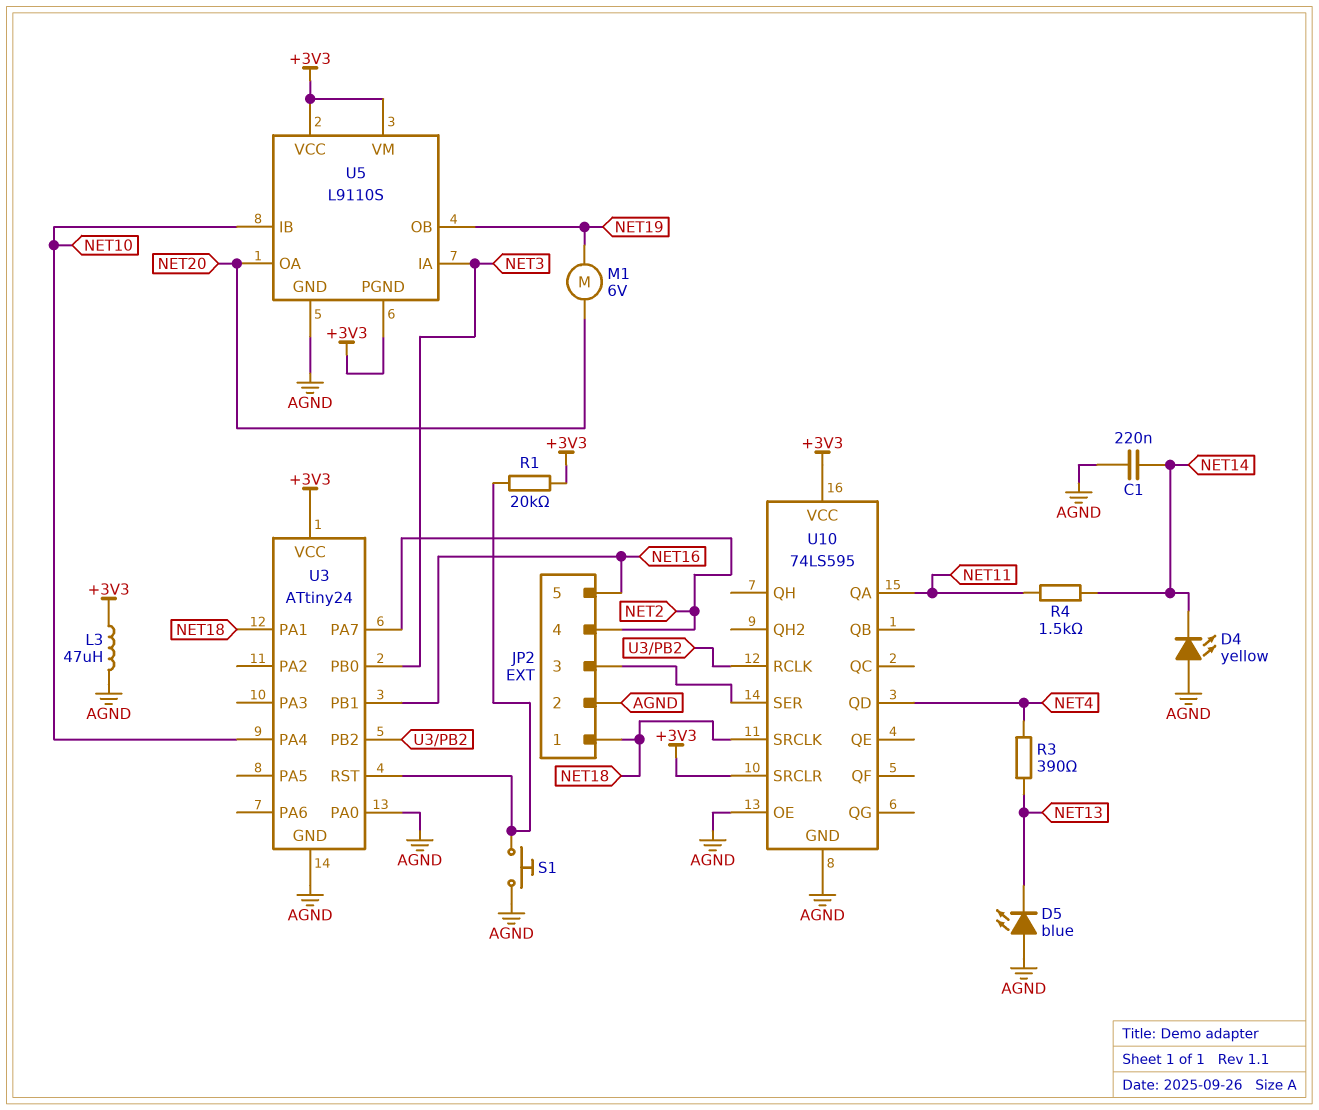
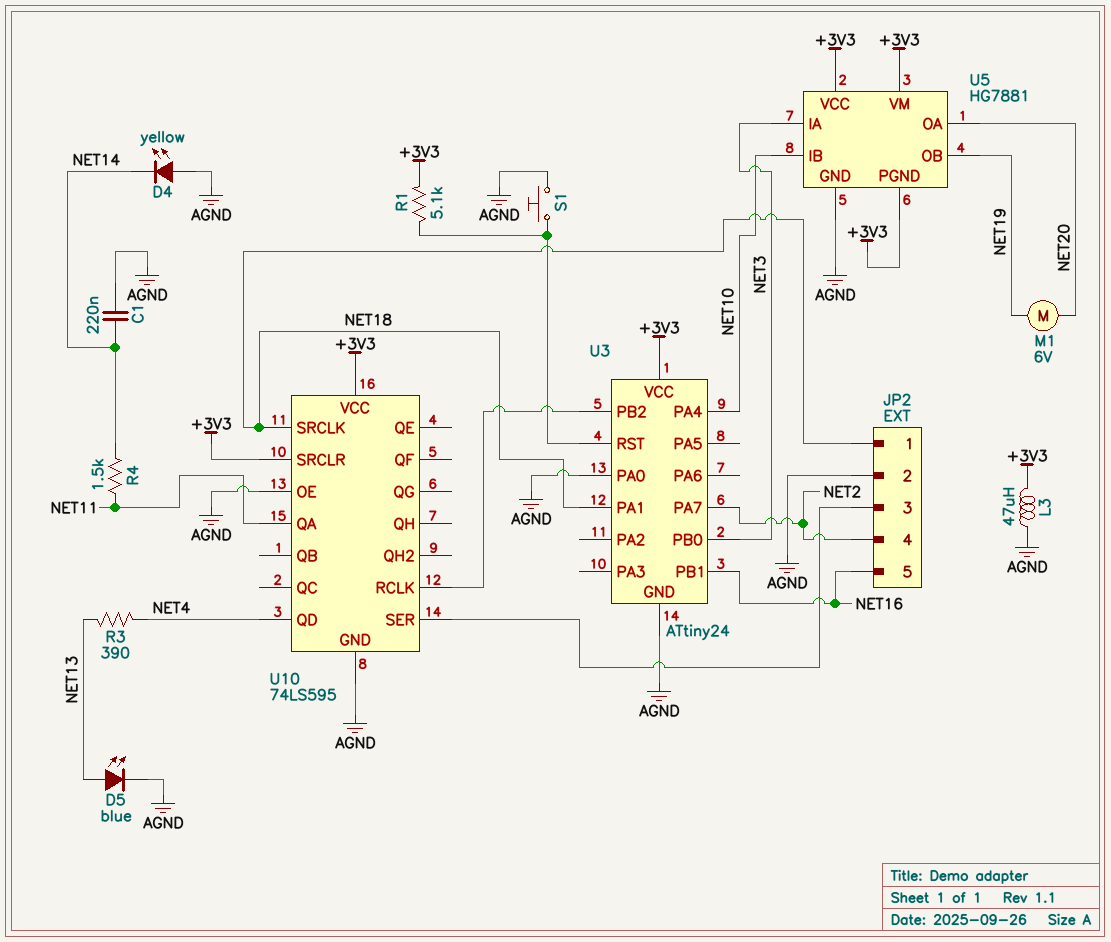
D5: LED blue (A AGND, K NET13) -> LED blue (A NET13, K AGND)
R1: 20k (+3V3, U3/RST) -> 5.1k (+3V3, U3/RST)
U5: L9110S -> HG7881

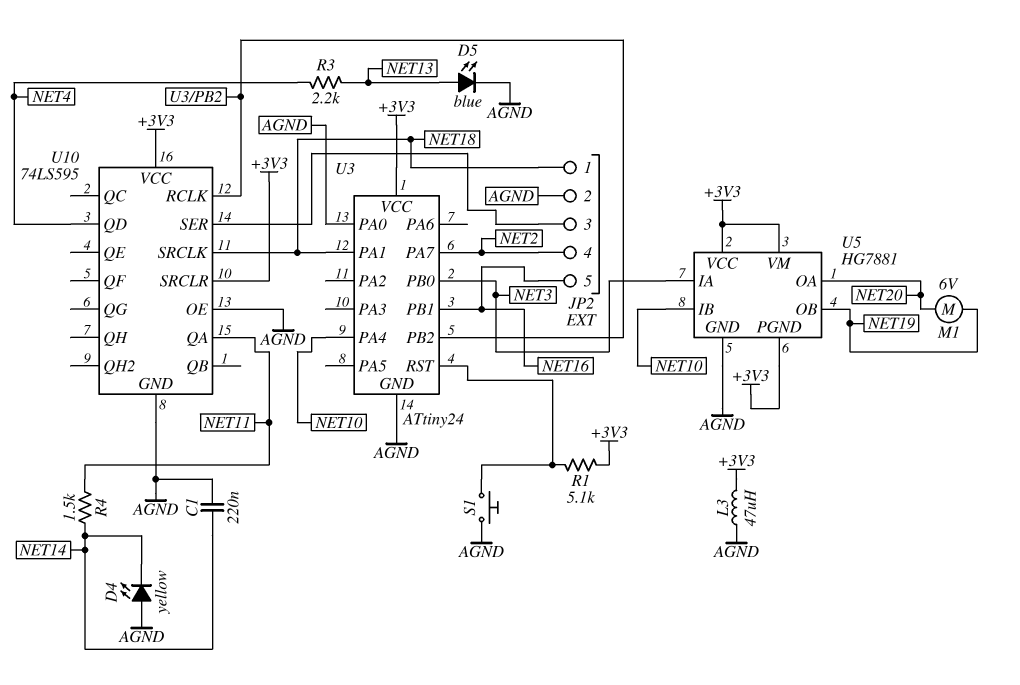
R3: 390 (NET4, NET13) -> 2.2k (NET4, NET13)

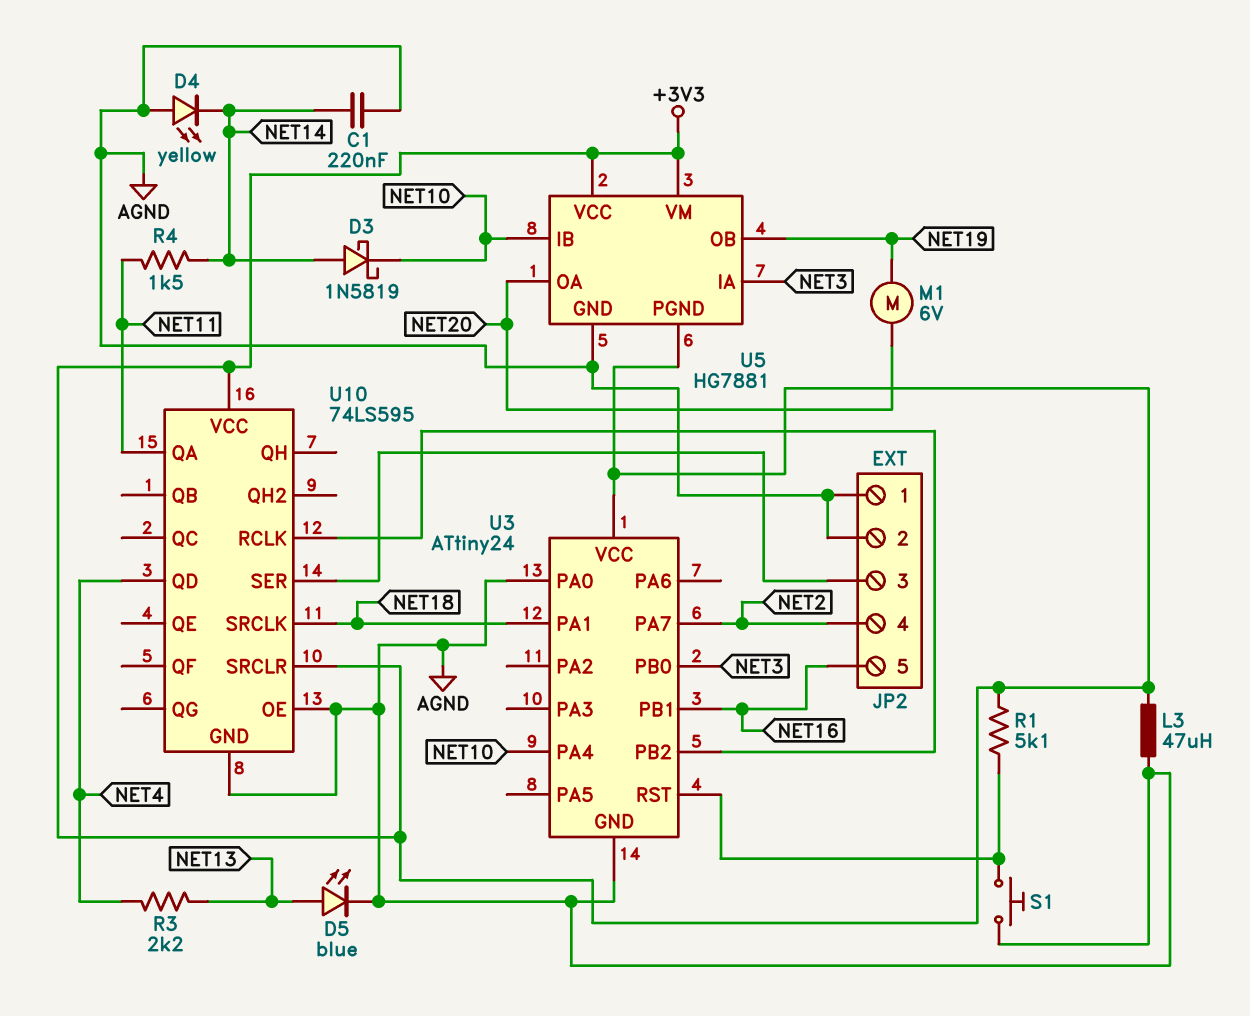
D3: none -> schottky 1N5819 (A NET14, K NET10)
JP2 pin 1: NET18 -> AGND

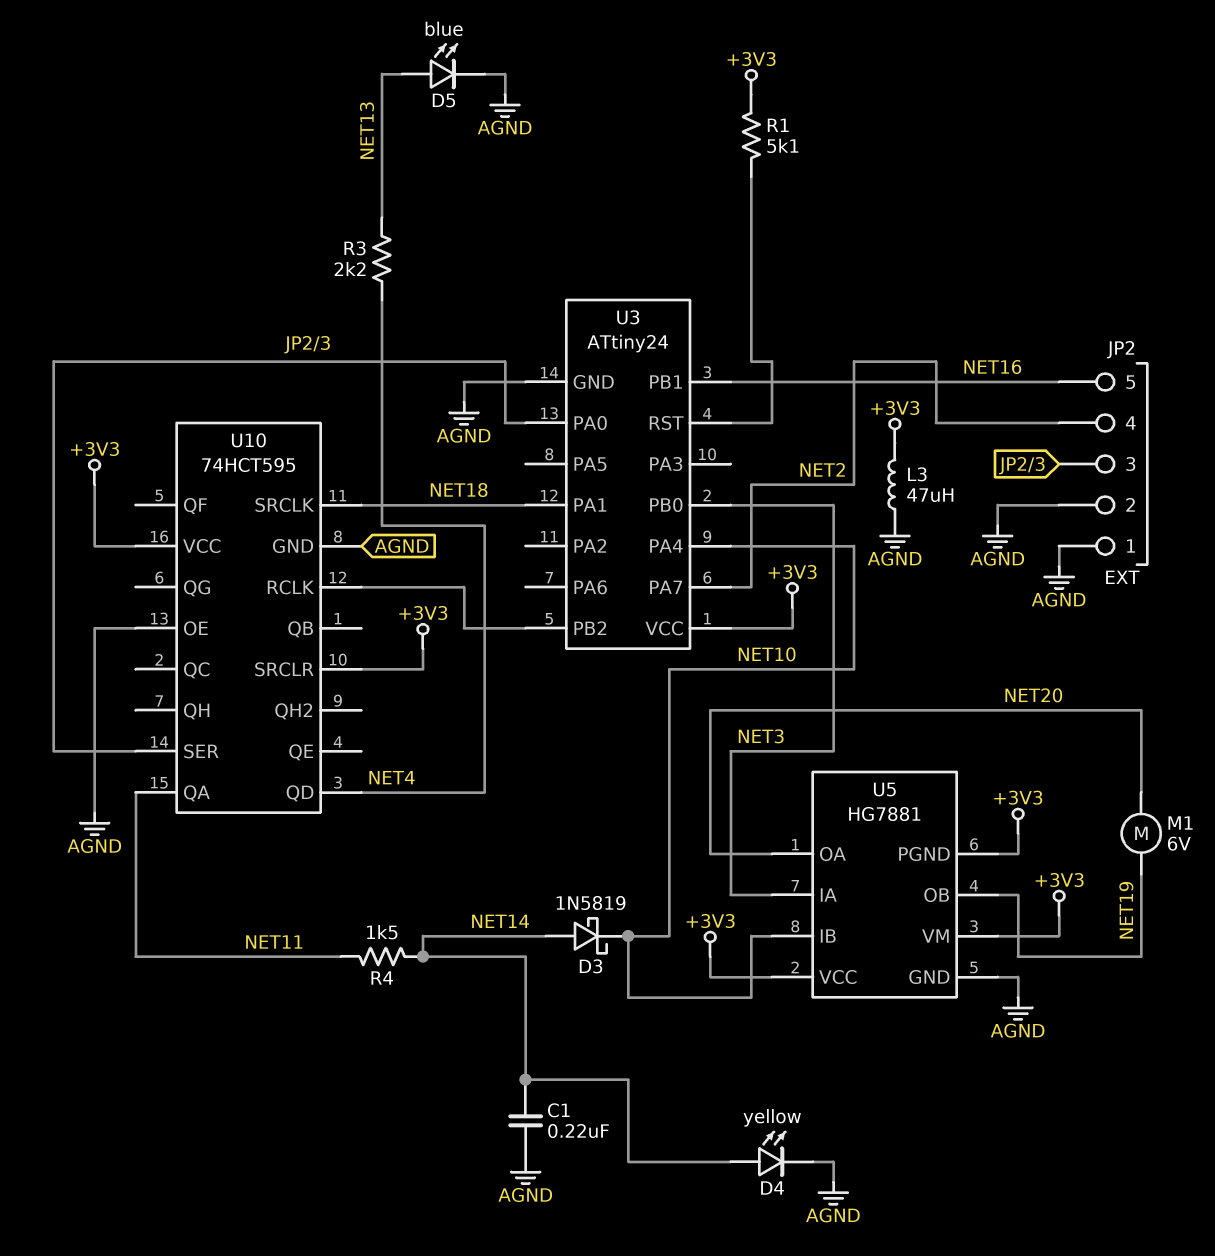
D4: LED yellow (A AGND, K NET14) -> LED yellow (A NET14, K AGND)
S1: button (AGND, U3/RST) -> none
U3 pin PA0: AGND -> JP2/3
U10: 74LS595 -> 74HCT595

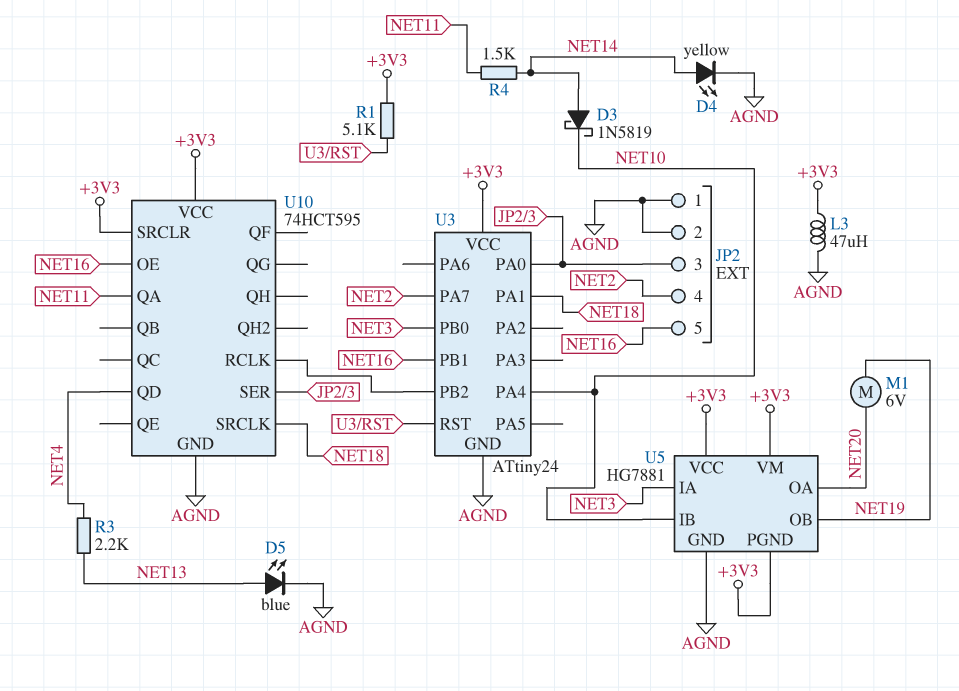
C1: 220nF (AGND, NET14) -> none
U10 pin OE: AGND -> NET16

